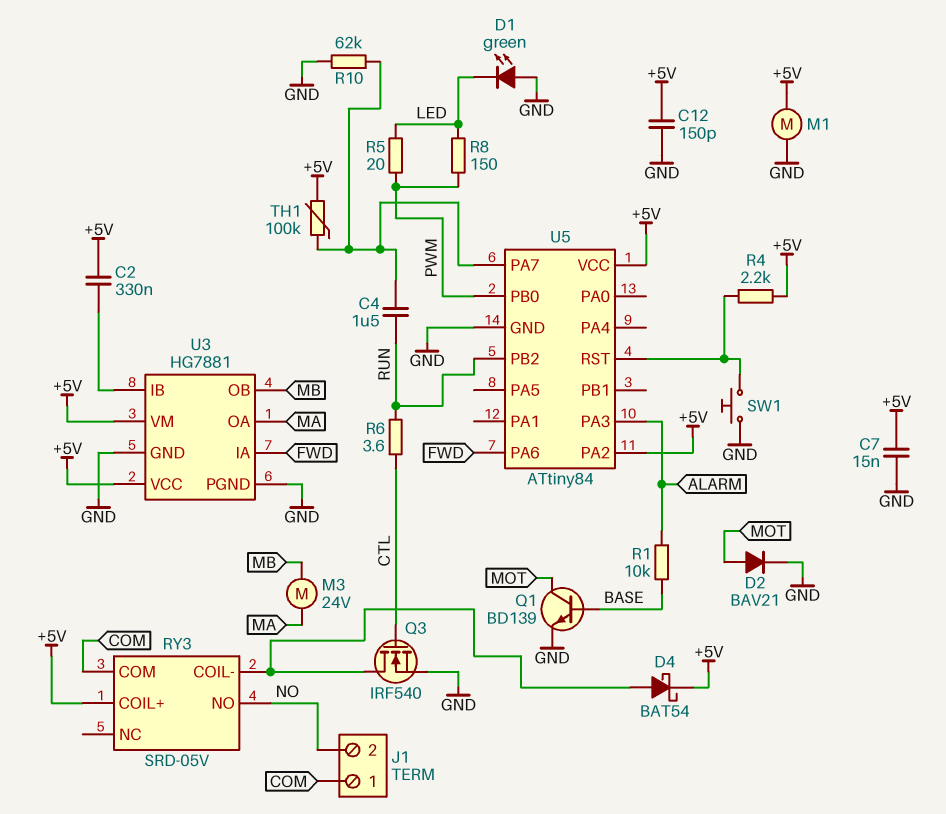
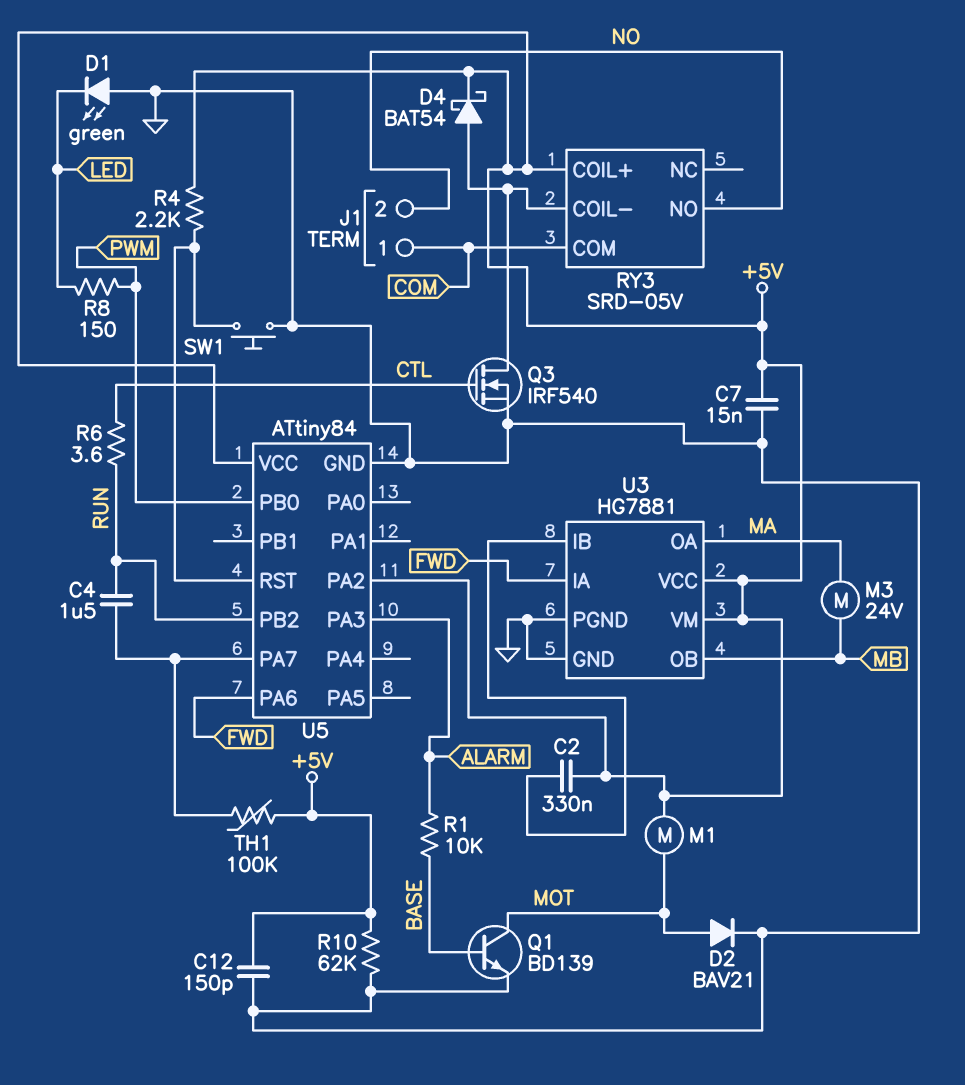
M1: motor (+5V, GND) -> motor (+5V, MOT)
R5: 20 (LED, PWM) -> none
R10: 62k (GND, U5/PA7) -> 62k (+5V, GND)

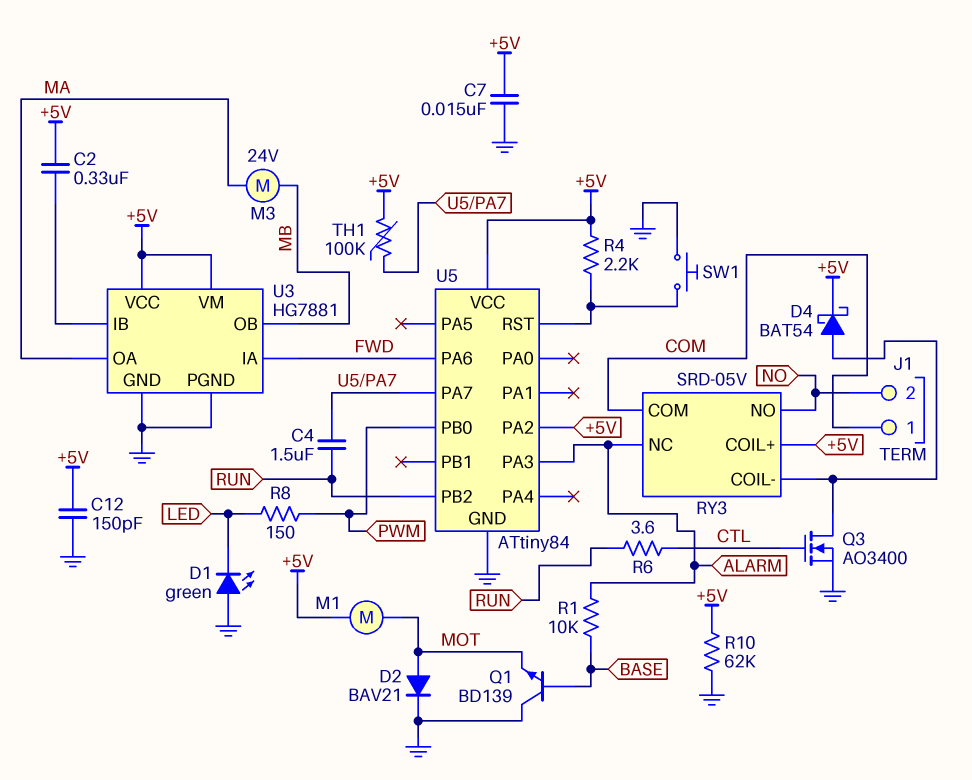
Q1: NPN BD139 (B BASE, C MOT, E GND) -> NPN BD139 (B BASE, C GND, E MOT)
Q3: NMOS IRF540 (G CTL, D RY3/COIL-, S GND) -> NMOS AO3400 (G CTL, D RY3/COIL-, S GND)
RY3 pin NC: none -> ALARM

